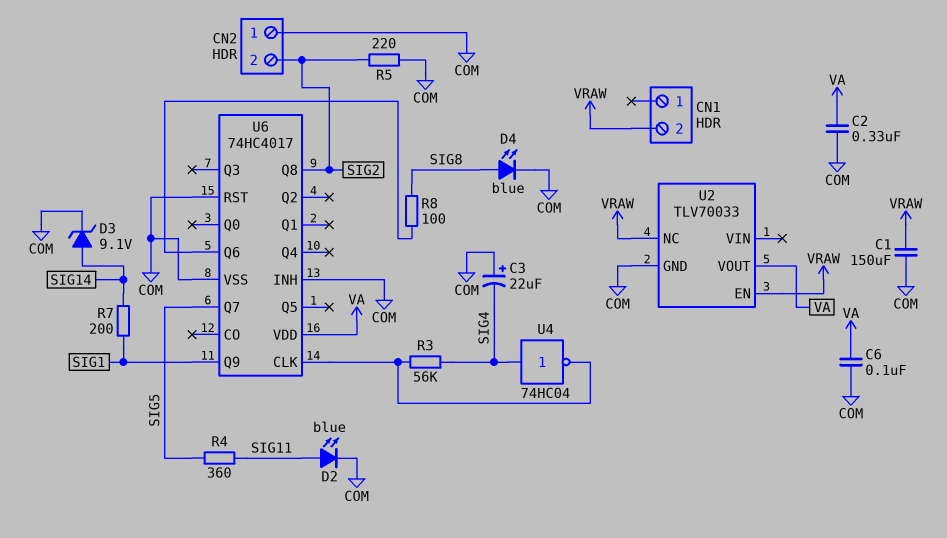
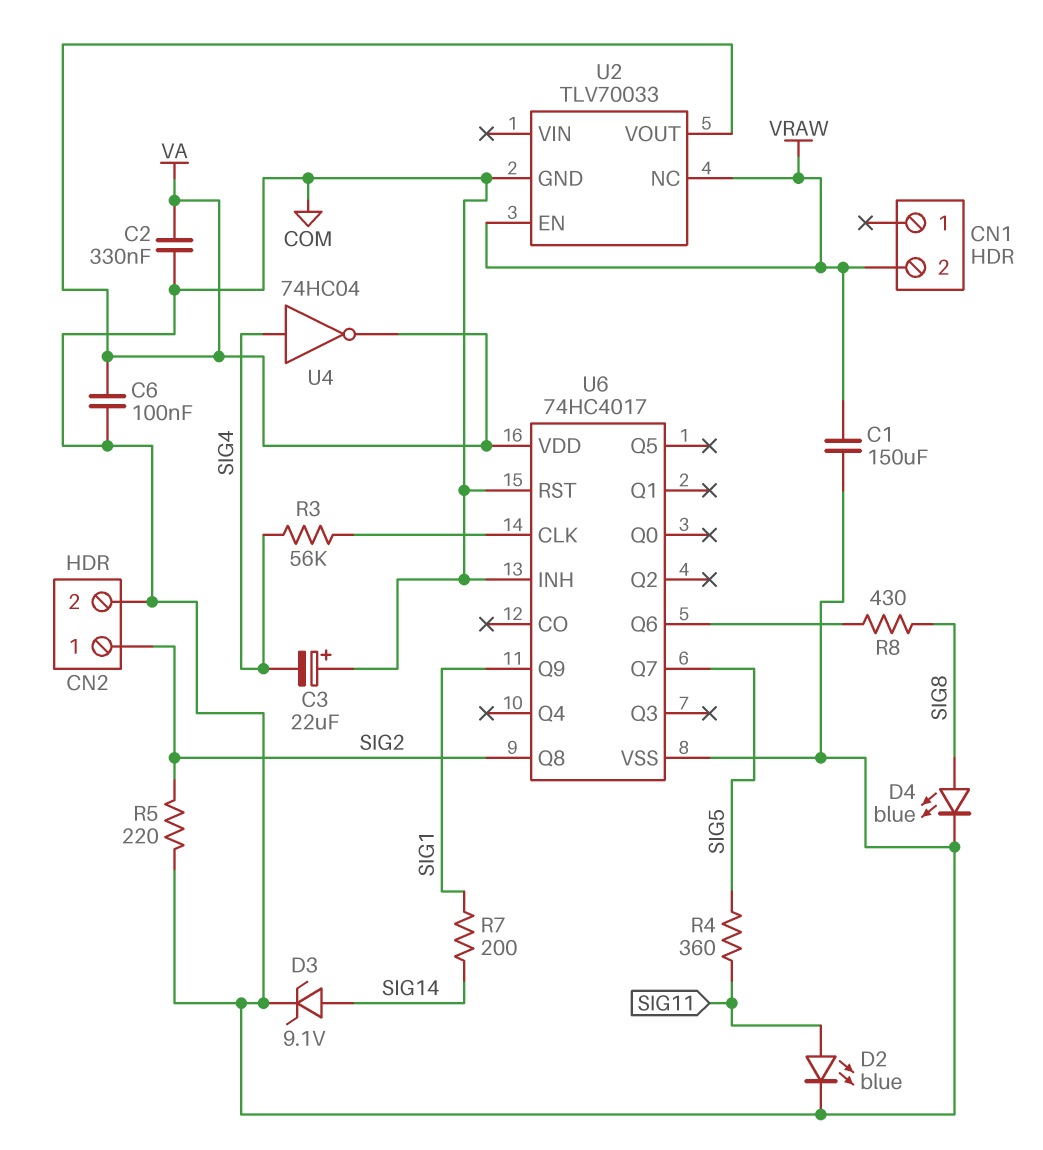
CN2 pin 1: COM -> SIG2
CN2 pin 2: SIG2 -> COM
R8: 100 (SIG8, U6/Q6) -> 430 (SIG8, U6/Q6)
U4: NOT 74HC04 (in SIG4, out U6/CLK) -> NOT 74HC04 (in SIG4, out VA)

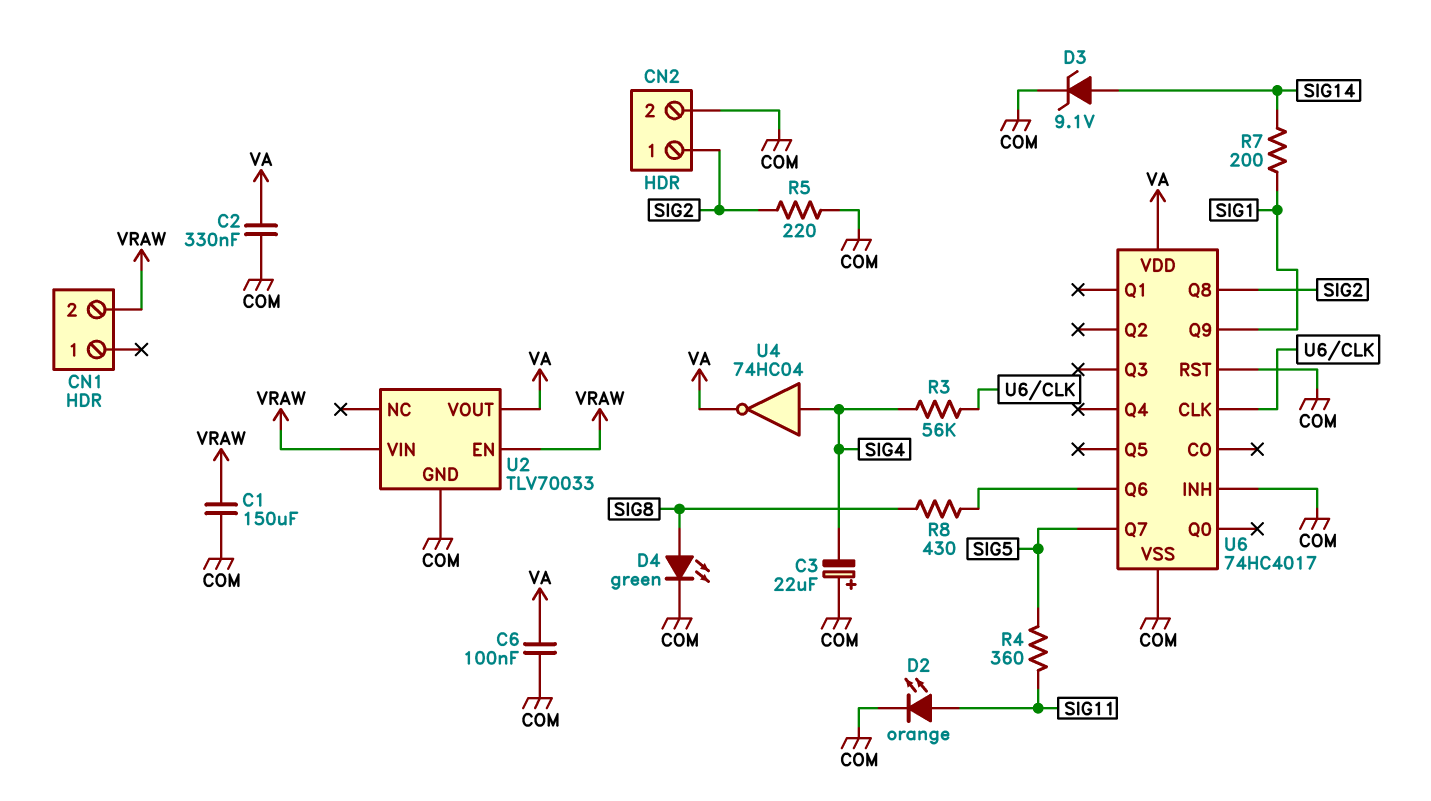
D2: LED blue (A SIG11, K COM) -> LED orange (A SIG11, K COM)
D4: LED blue (A SIG8, K COM) -> LED green (A SIG8, K COM)
U2 pin NC: VRAW -> none
U2 pin VIN: none -> VRAW

